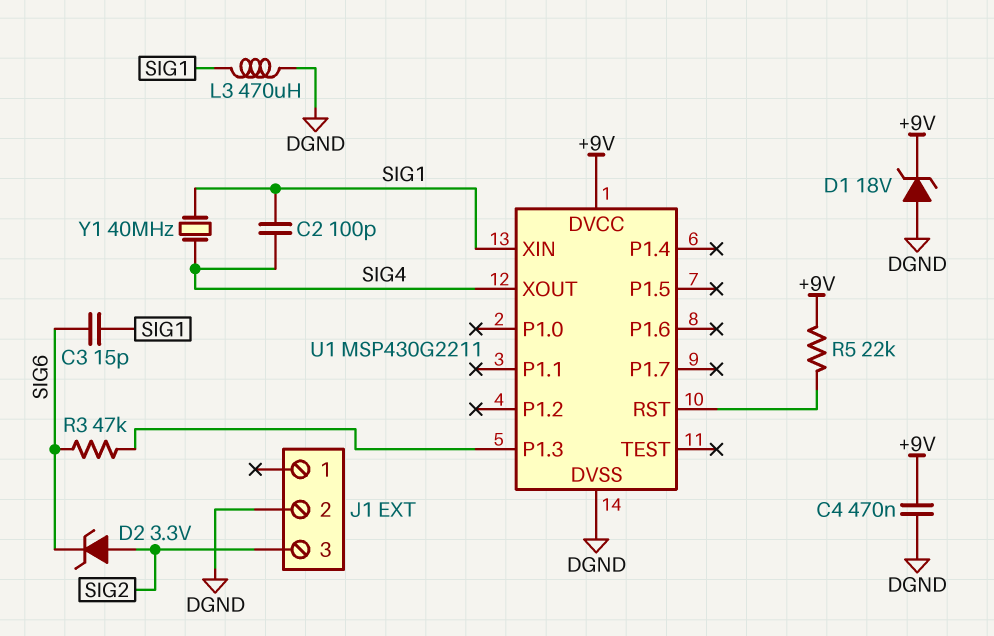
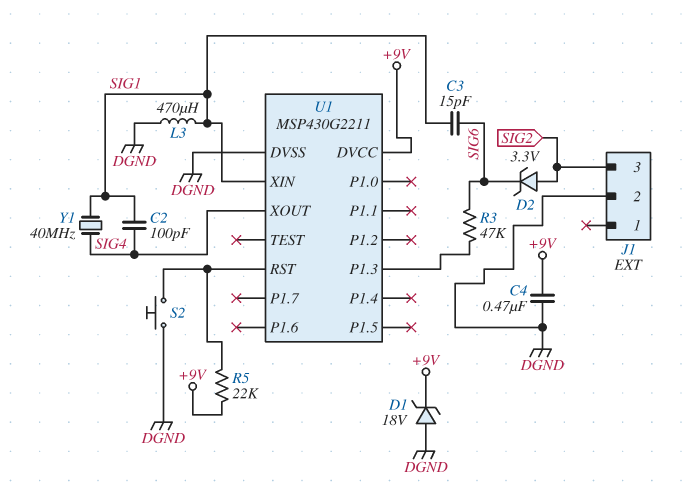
S2: none -> button (DGND, U1/RST)

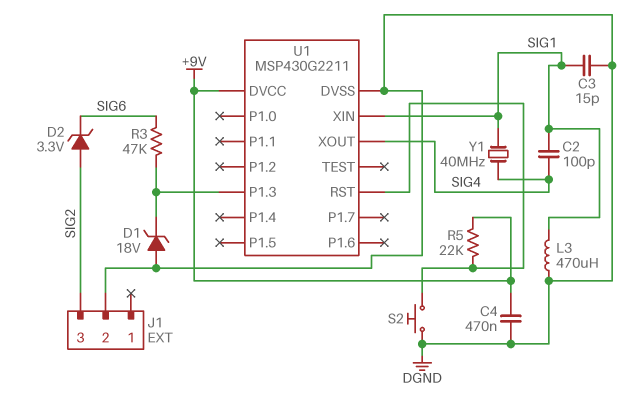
C3: 15pF (SIG1, SIG6) -> 15pF (DGND, SIG1)
D1: zener 18V (A DGND, K +9V) -> zener 18V (A DGND, K U1/P1.3)

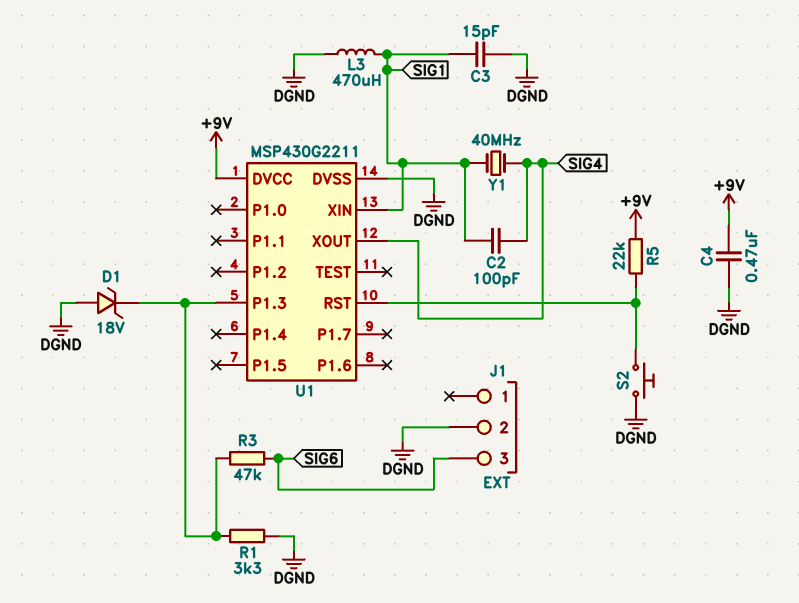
D2: zener 3.3V (A SIG2, K SIG6) -> none
J1 pin 3: SIG2 -> SIG6
R1: none -> 3.3k (DGND, U1/P1.3)

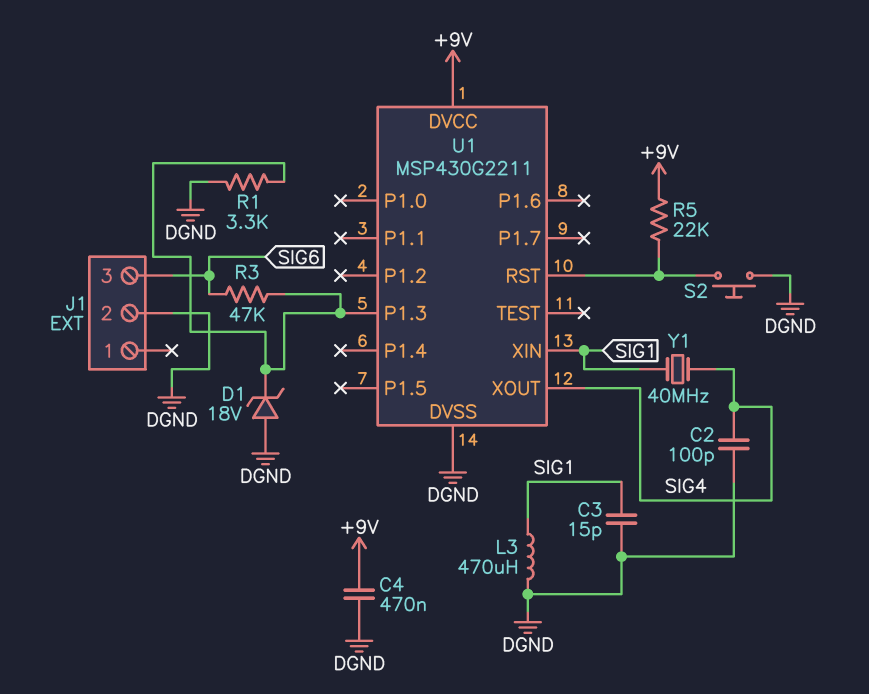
C2: 100pF (SIG1, SIG4) -> 100pF (DGND, SIG4)

